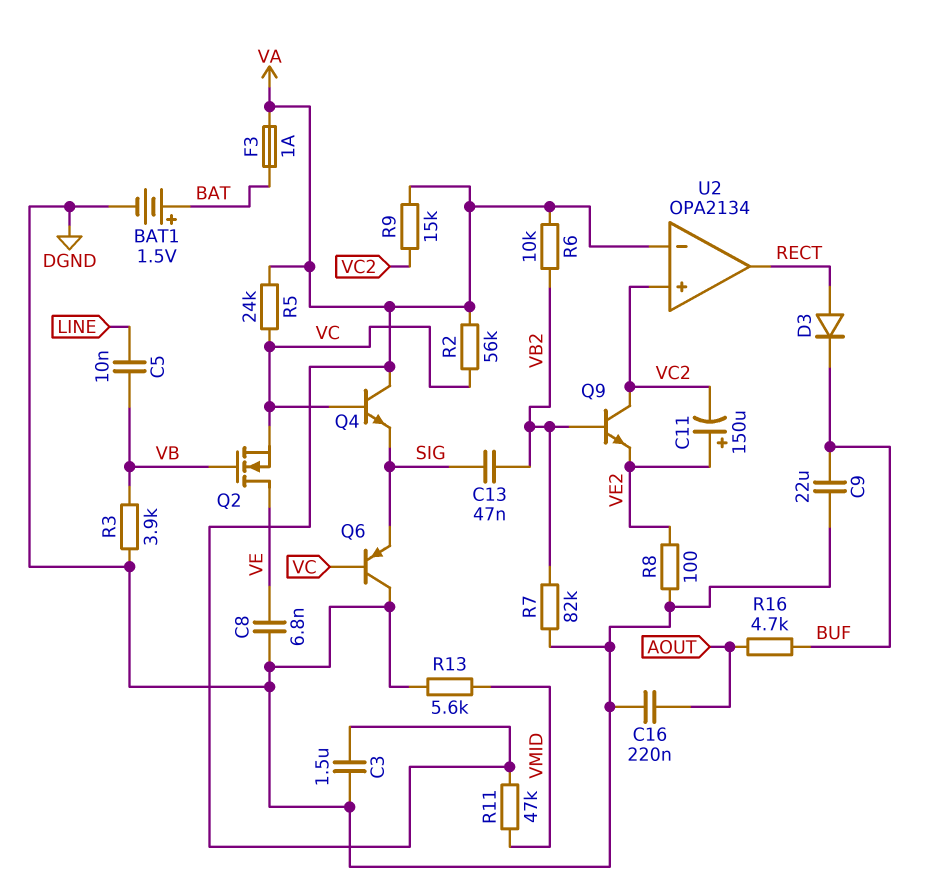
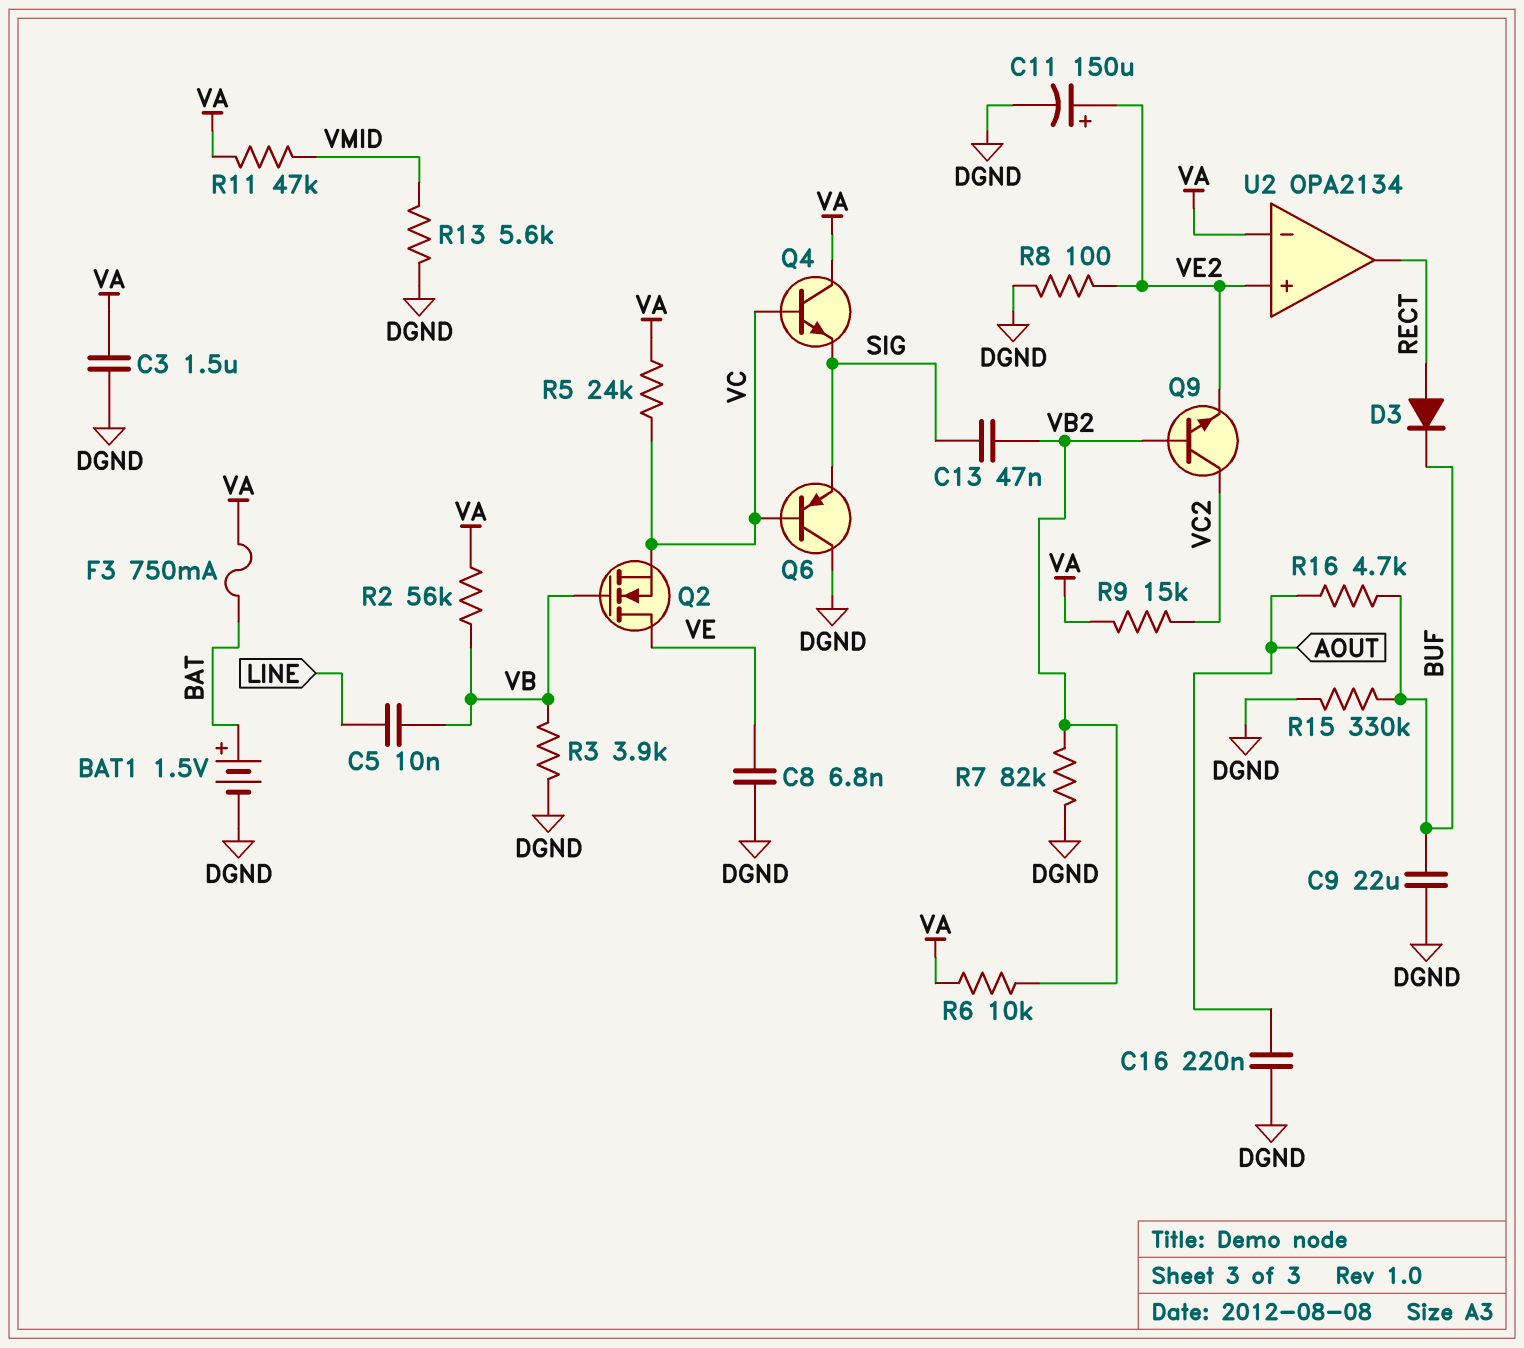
C11: 150uF (plus VE2, minus VC2) -> 150uF (plus VE2, minus DGND)
F3: 1A (BAT, VA) -> 750mA (BAT, VA)
R2: 56k (VA, VC) -> 56k (VA, VB)
R15: none -> 330k (BUF, DGND)
U2 pin in+: VC2 -> VE2

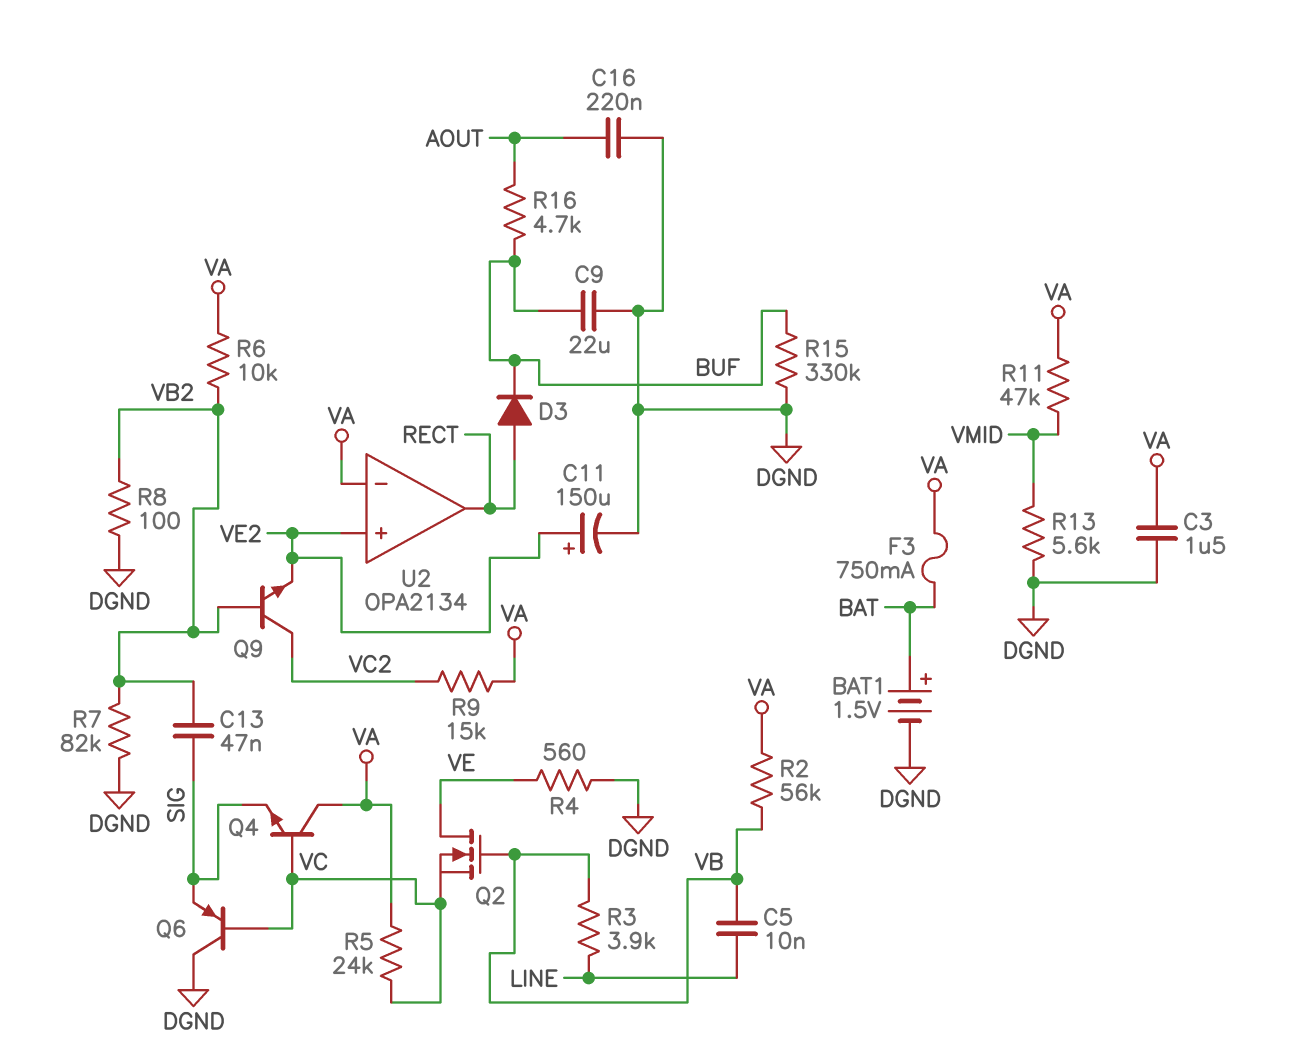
C8: 6.8nF (DGND, VE) -> none
R3: 3.9k (DGND, VB) -> 3.9k (LINE, VB)
R4: none -> 560 (DGND, VE)
R8: 100 (DGND, VE2) -> 100 (DGND, VB2)

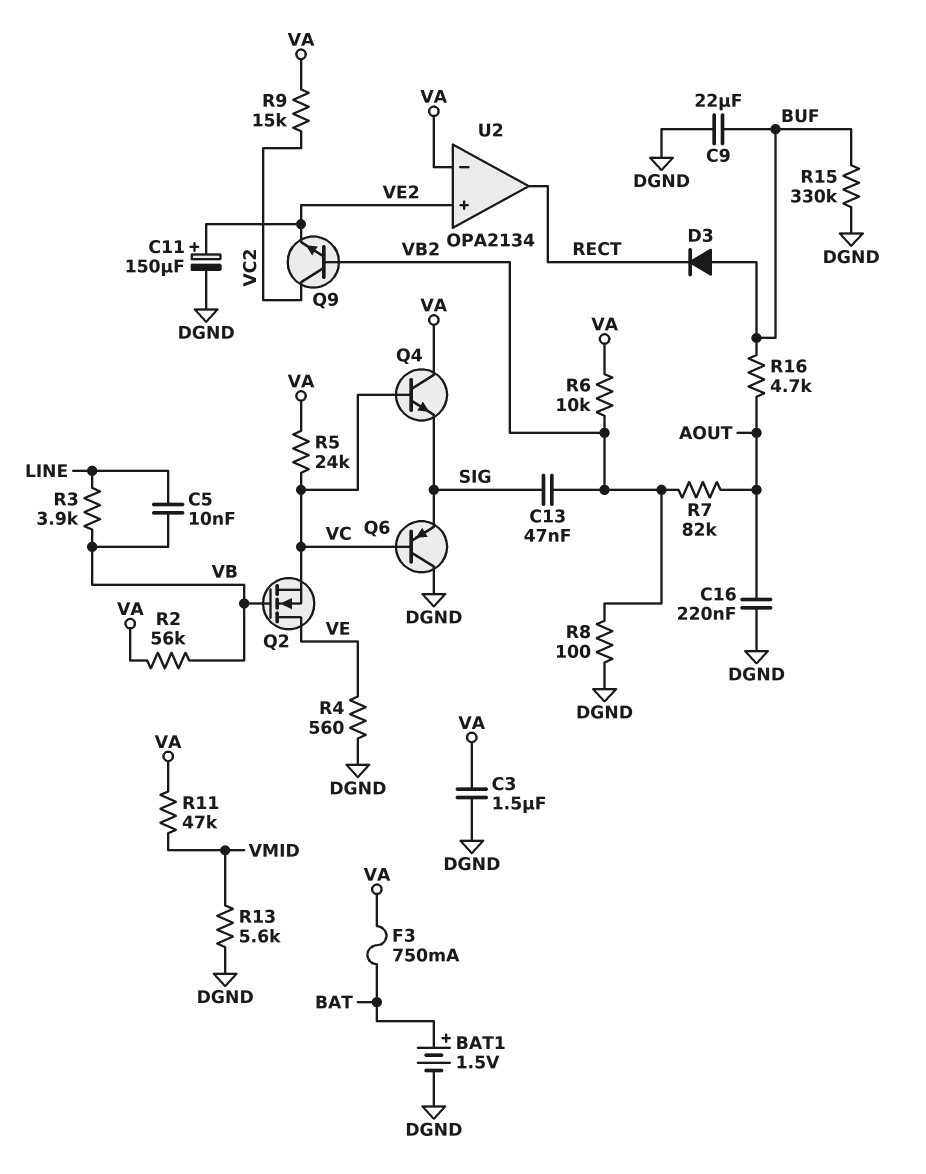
D3: diode (A RECT, K BUF) -> diode (A BUF, K RECT)
R7: 82k (DGND, VB2) -> 82k (AOUT, VB2)

